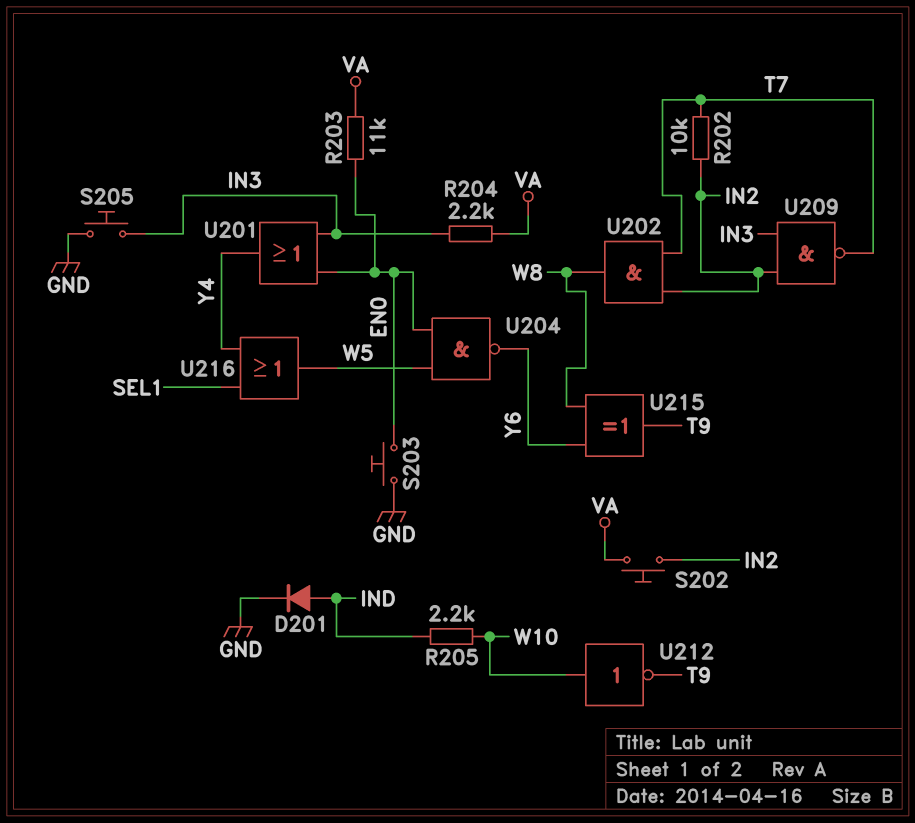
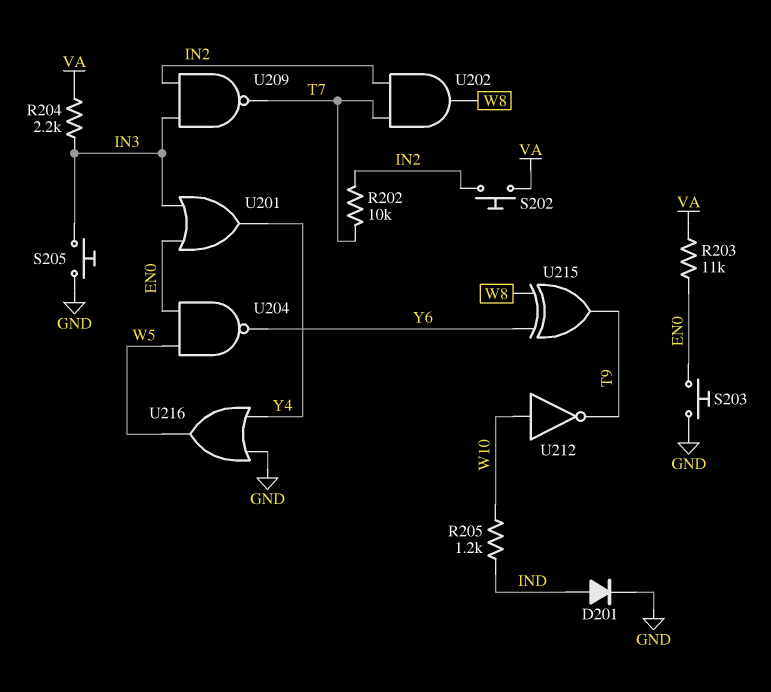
R205: 2.2k (IND, W10) -> 1.2k (IND, W10)
U216: OR (in SEL1, in Y4, out W5) -> OR (in GND, in Y4, out W5)

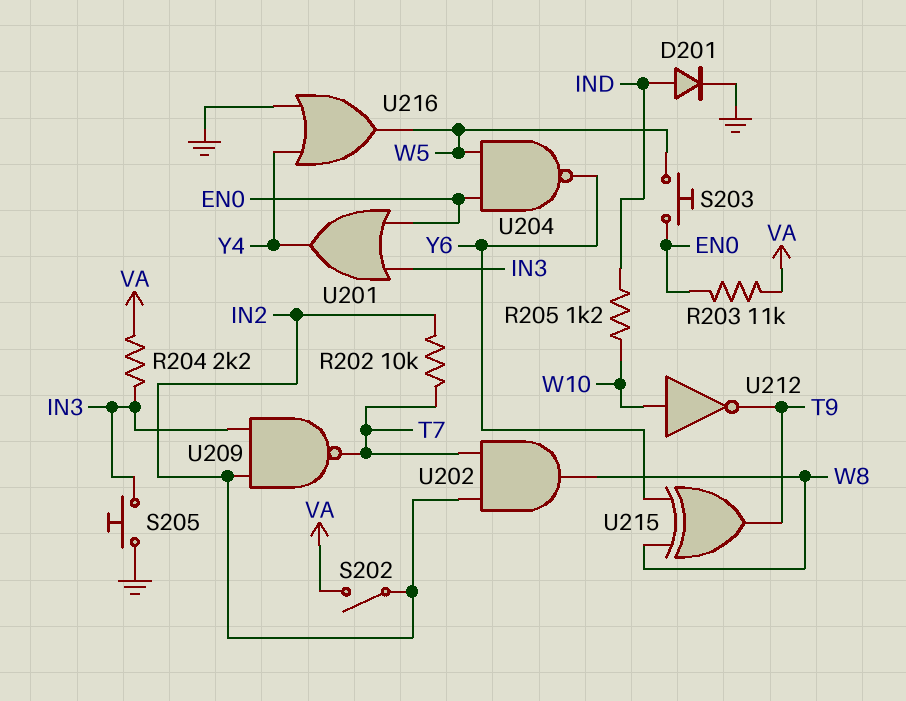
S202: button (IN2, VA) -> switch (IN2, VA)
S203: button (EN0, GND) -> button (EN0, W5)

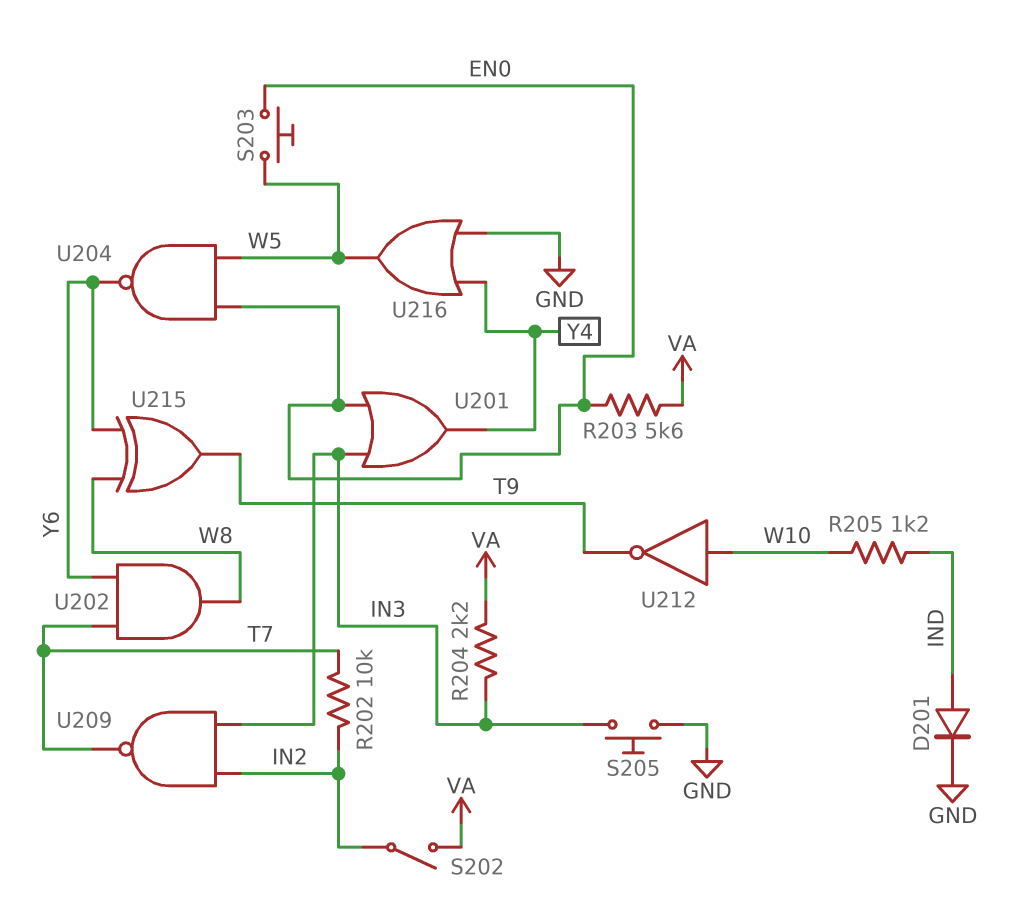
R203: 11k (EN0, VA) -> 5.6k (EN0, VA)
U202: AND (in IN2, in T7, out W8) -> AND (in T7, in Y6, out W8)

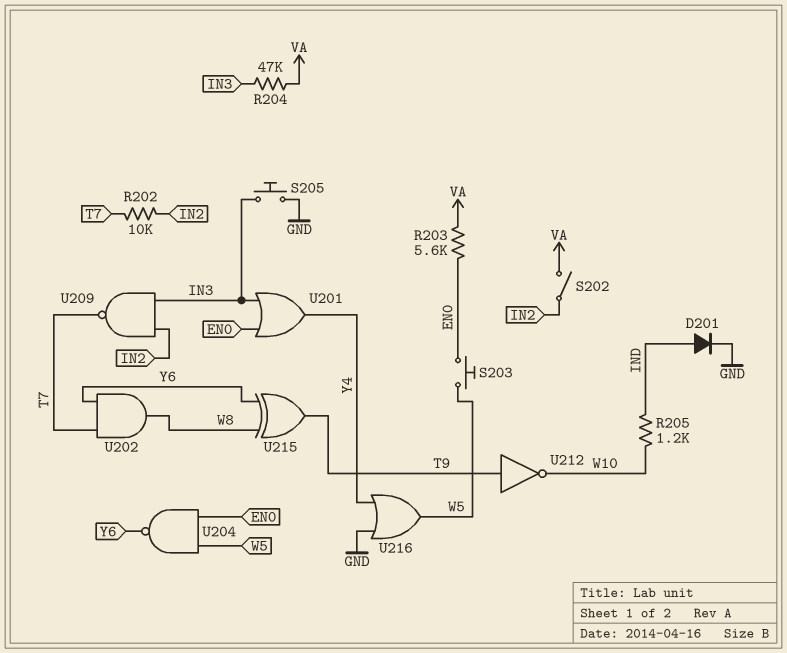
R204: 2.2k (IN3, VA) -> 47k (IN3, VA)
U212: NOT (in W10, out T9) -> NOT (in T9, out W10)

